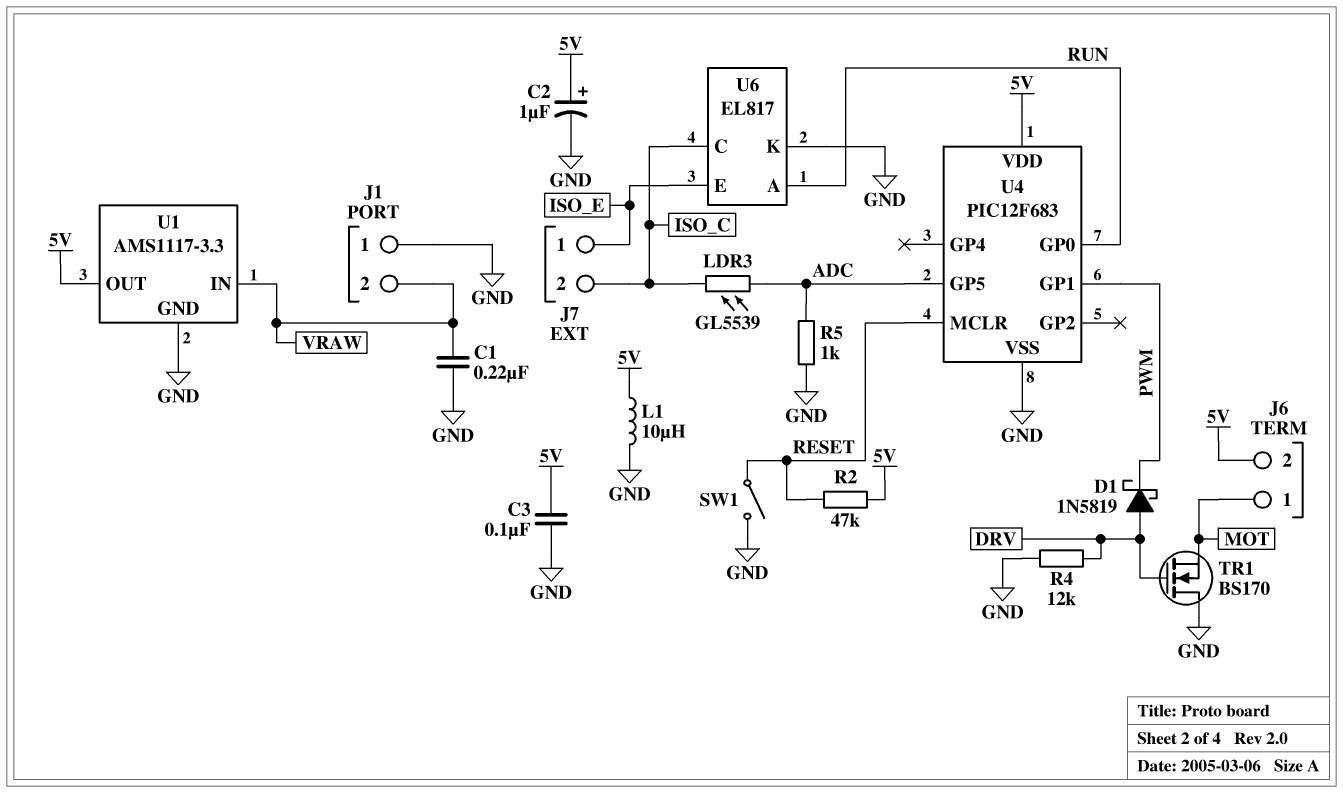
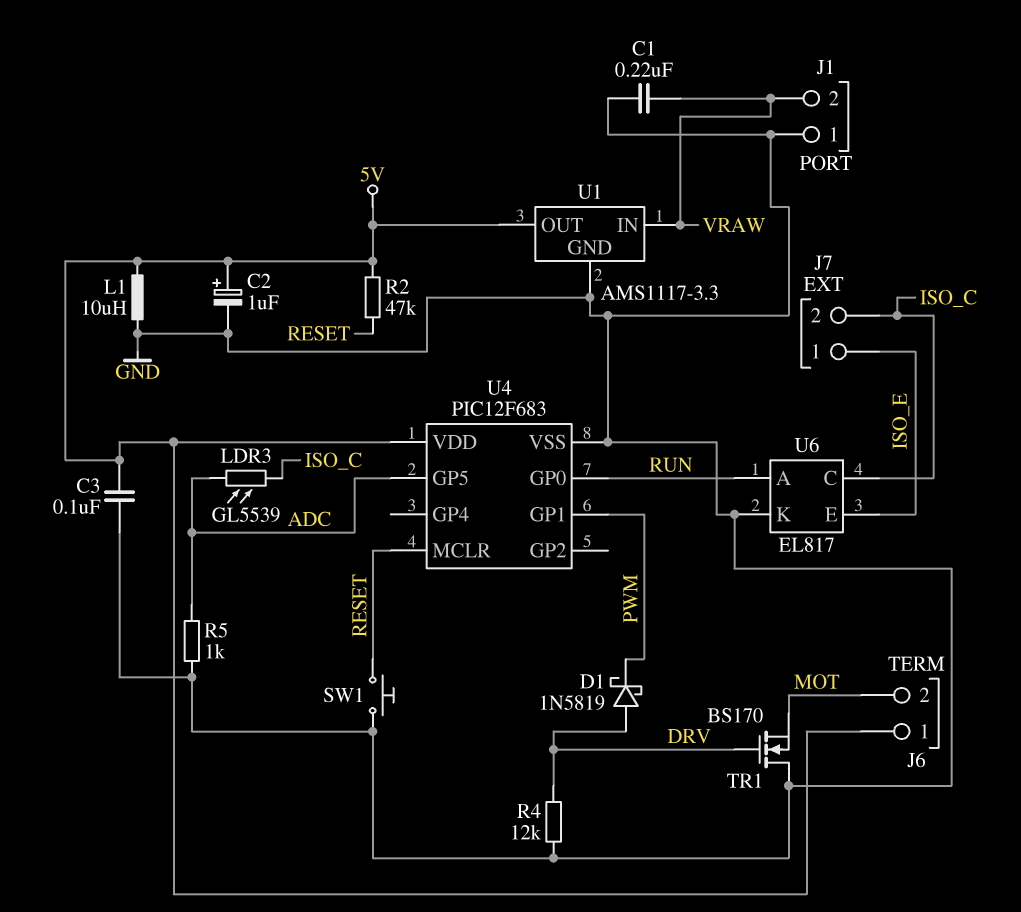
J6 pin 1: MOT -> 5V
J6 pin 2: 5V -> MOT
SW1: switch (GND, RESET) -> button (GND, RESET)

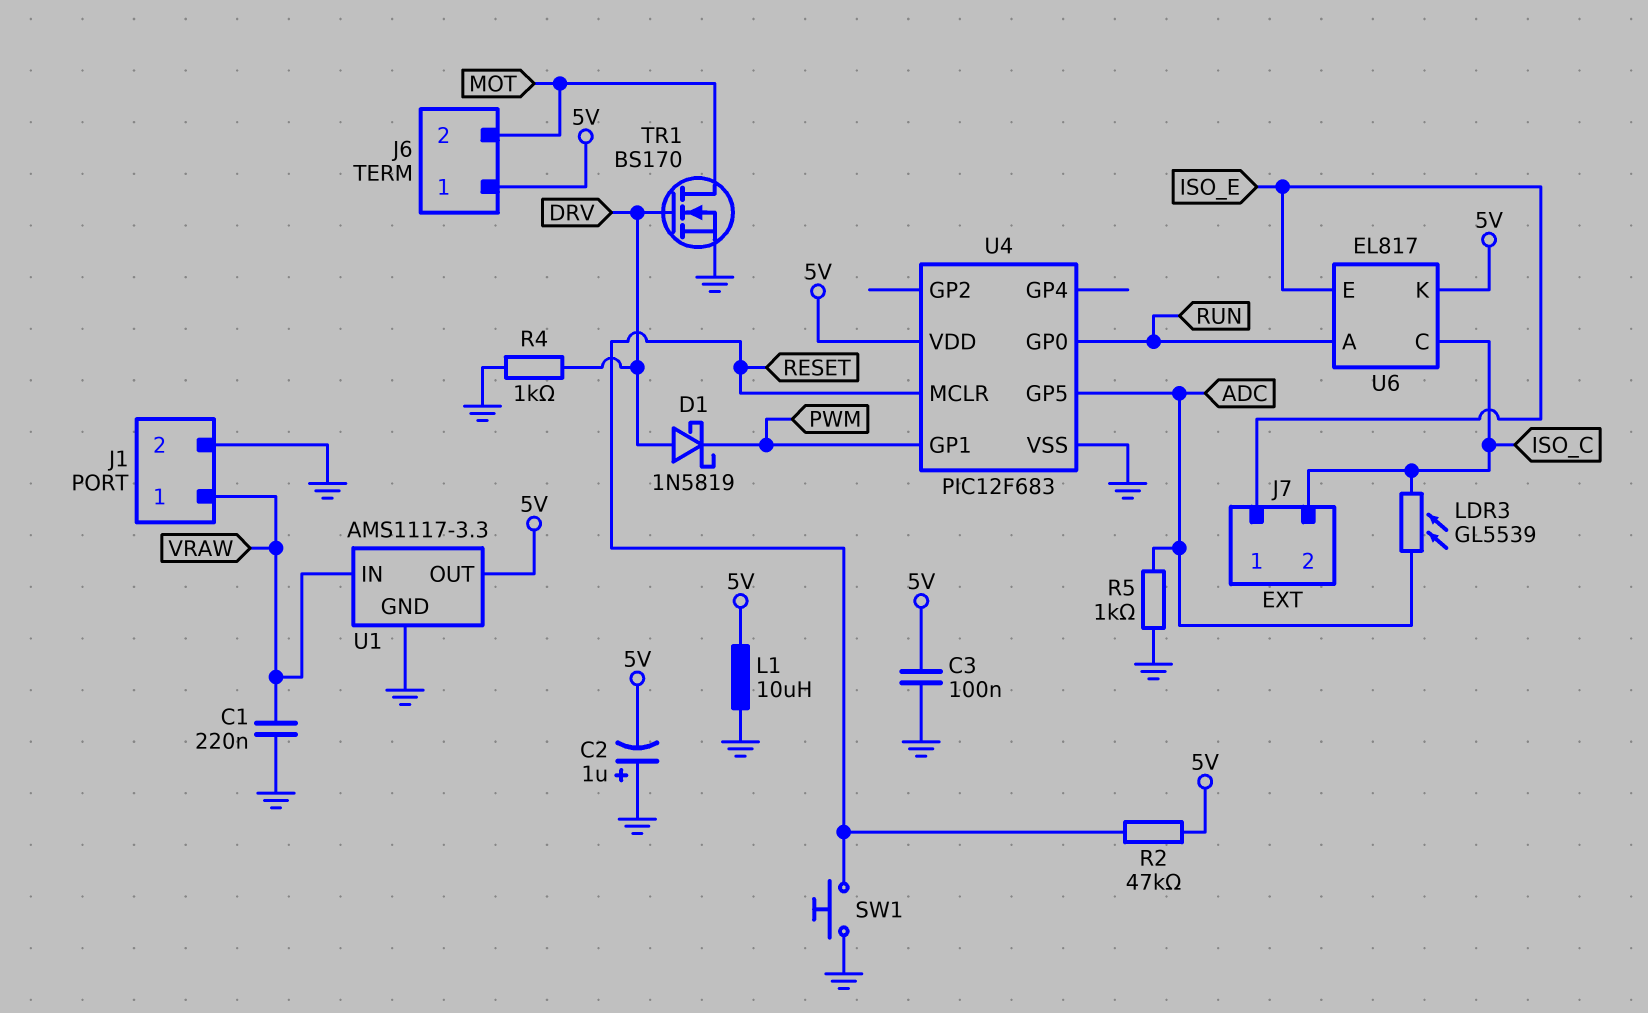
C2: 1uF (plus 5V, minus GND) -> 1uF (plus GND, minus 5V)
J1 pin 1: GND -> VRAW
J1 pin 2: VRAW -> GND
R4: 12k (DRV, GND) -> 1k (DRV, GND)
TR1: NMOS BS170 (G DRV, D GND, S MOT) -> NMOS BS170 (G DRV, D MOT, S GND)
U6 pin K: GND -> 5V

